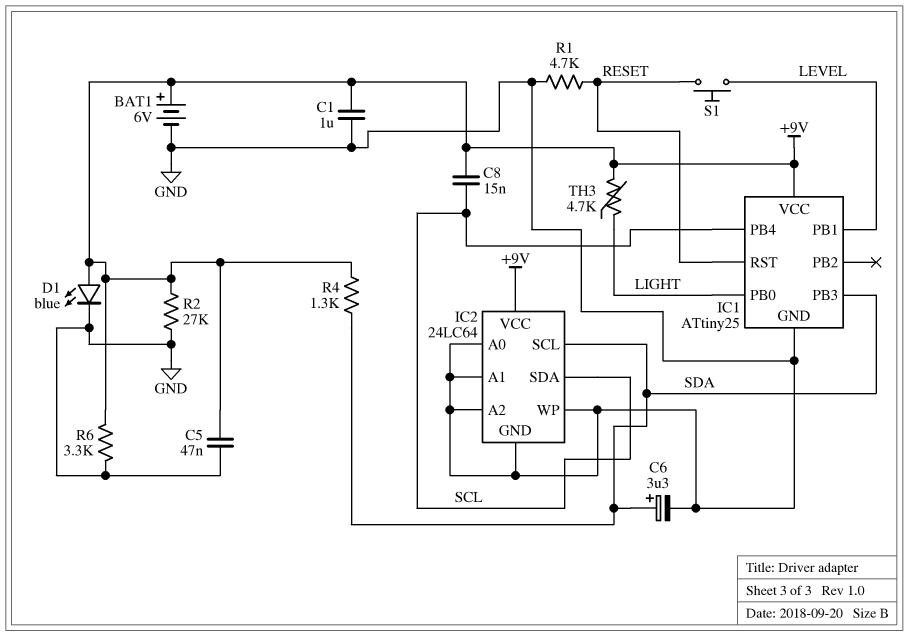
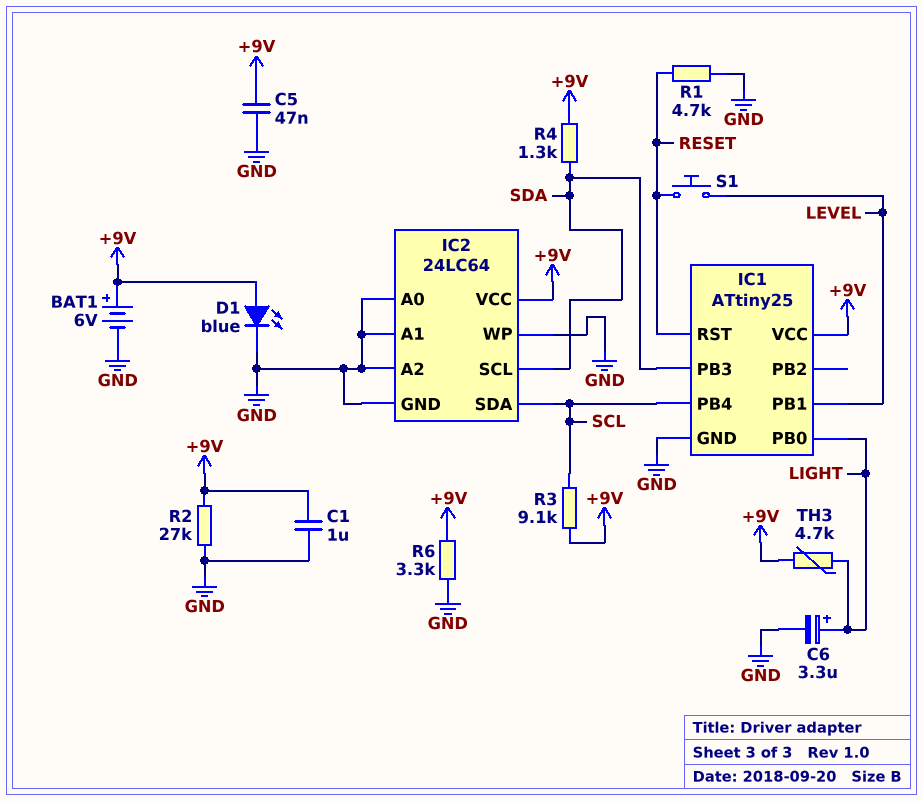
C6: 3.3uF (plus SDA, minus GND) -> 3.3uF (plus LIGHT, minus GND)
C8: 15nF (+9V, SCL) -> none
R3: none -> 9.1k (+9V, SCL)

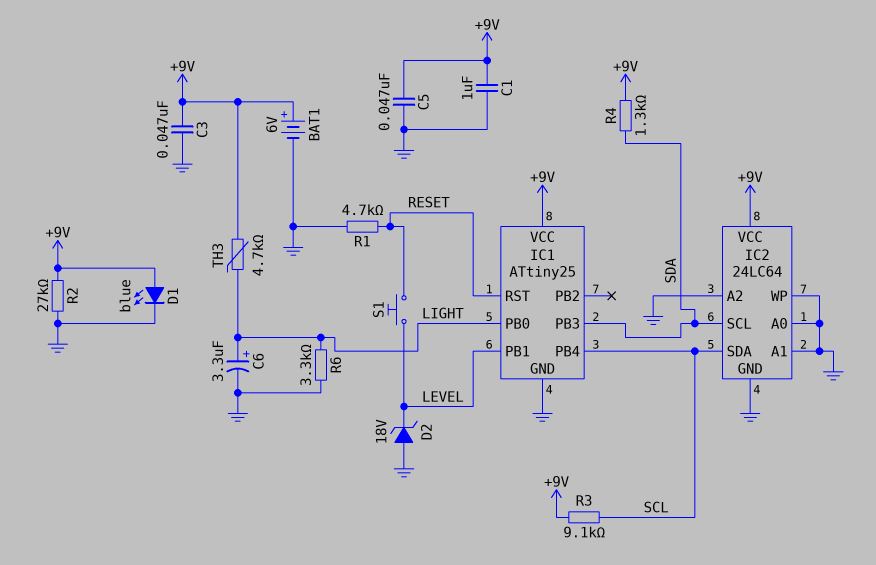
C3: none -> 47nF (+9V, GND)
D2: none -> zener 18V (A GND, K LEVEL)
R6: 3.3k (+9V, GND) -> 3.3k (GND, LIGHT)

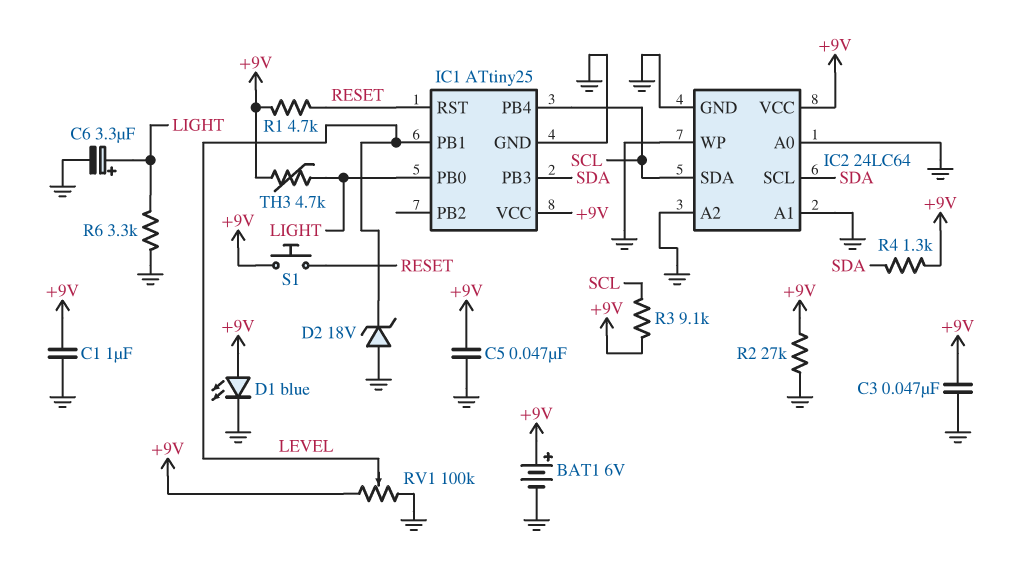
R1: 4.7k (GND, RESET) -> 4.7k (+9V, RESET)
RV1: none -> 100k (+9V, GND, wiper LEVEL)
S1: button (LEVEL, RESET) -> button (+9V, RESET)

